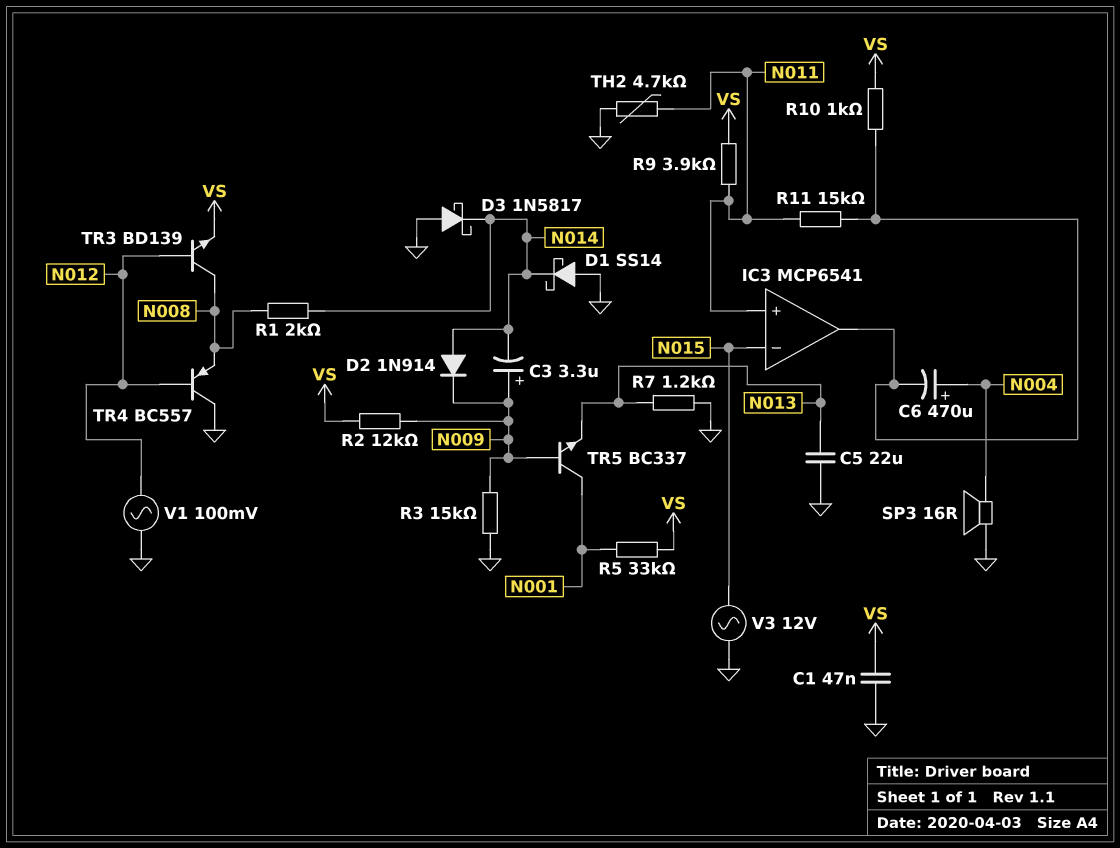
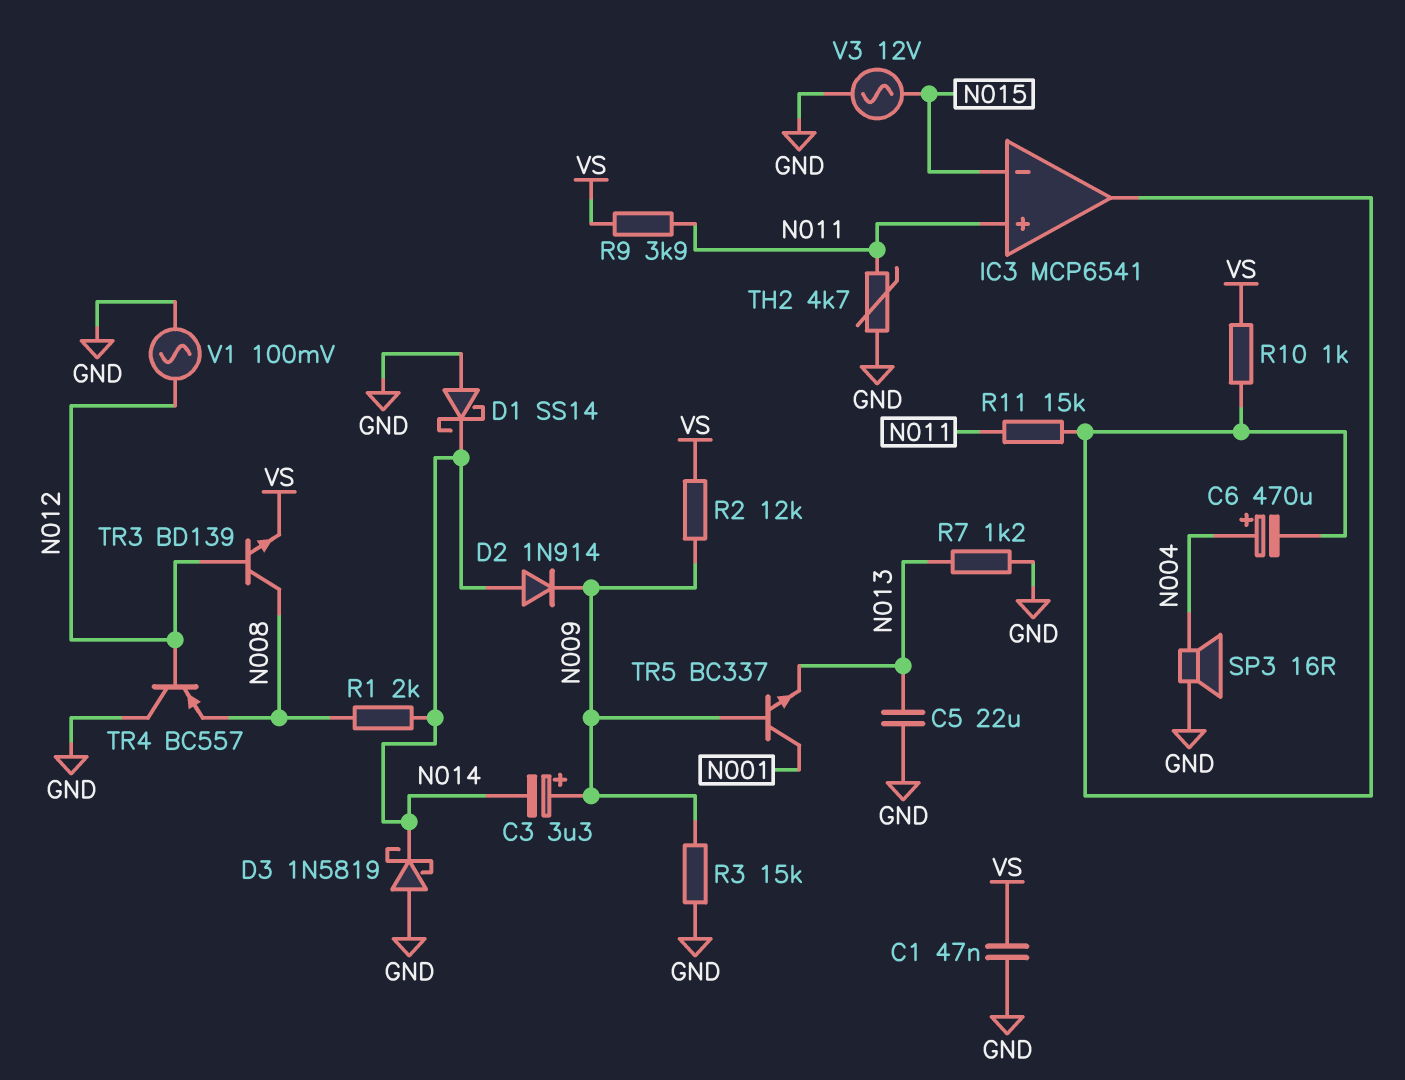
D3: schottky 1N5817 (A GND, K N014) -> schottky 1N5819 (A GND, K N014)
R5: 33k (N001, VS) -> none

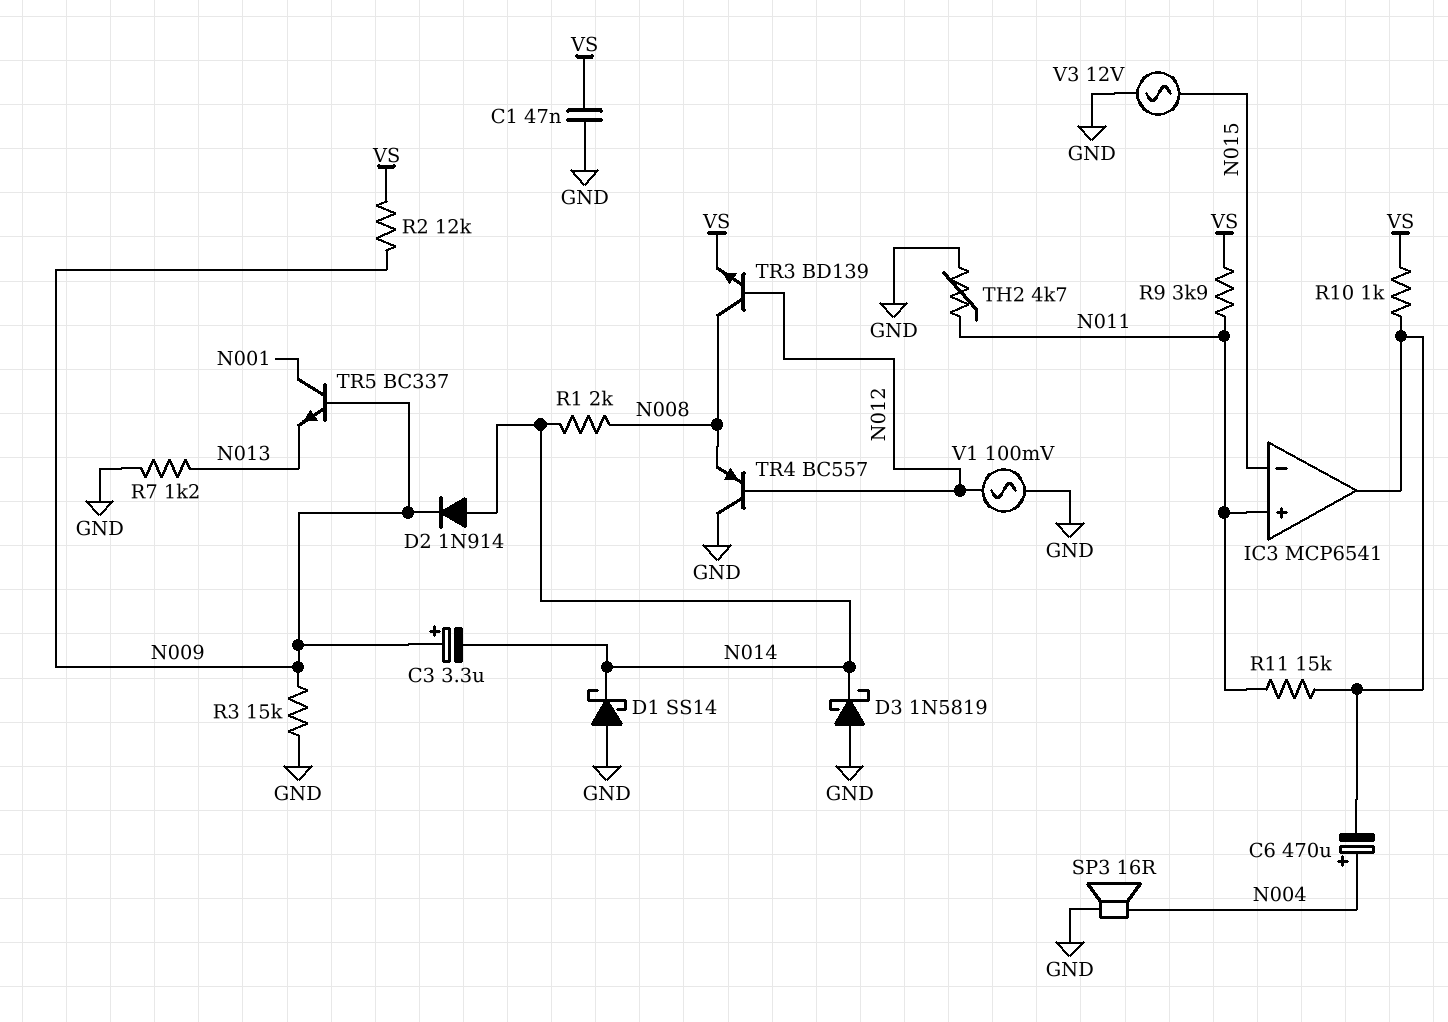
C5: 22uF (GND, N013) -> none

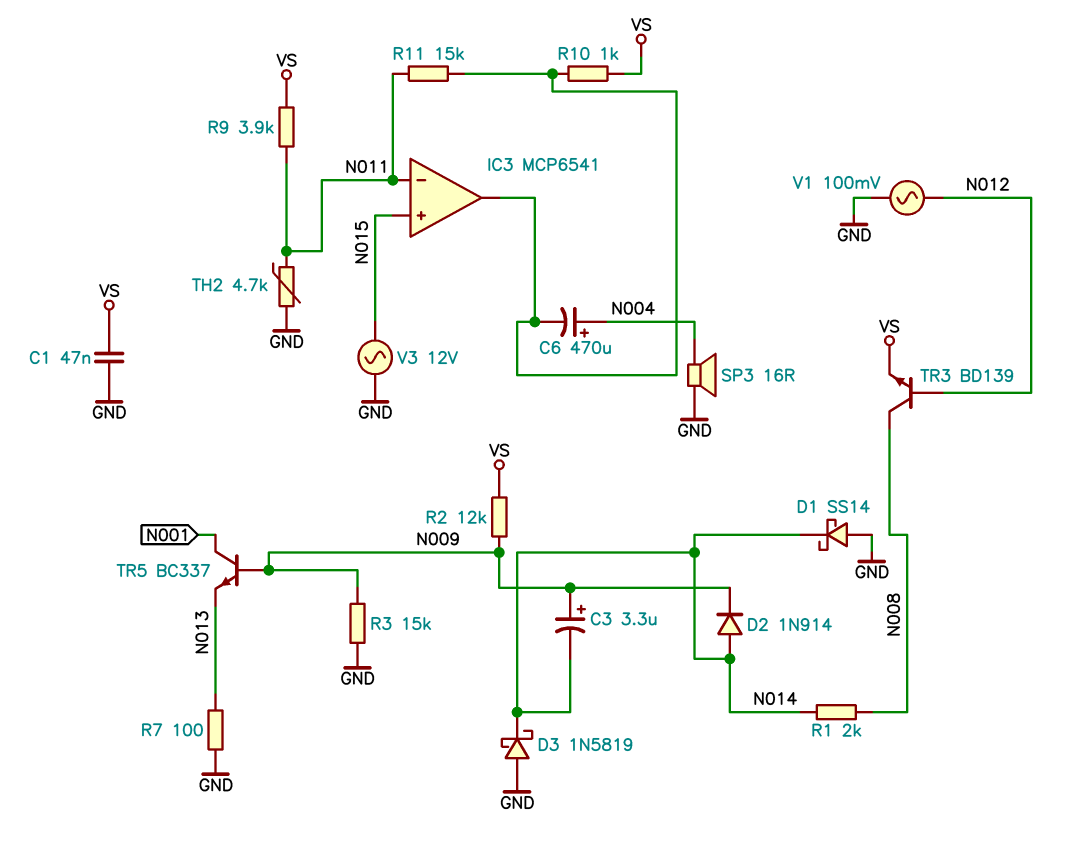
IC3 pin in+: N011 -> N015
IC3 pin in-: N015 -> N011
R7: 1.2k (GND, N013) -> 100 (GND, N013)
TR4: PNP BC557 (B N012, C GND, E N008) -> none

